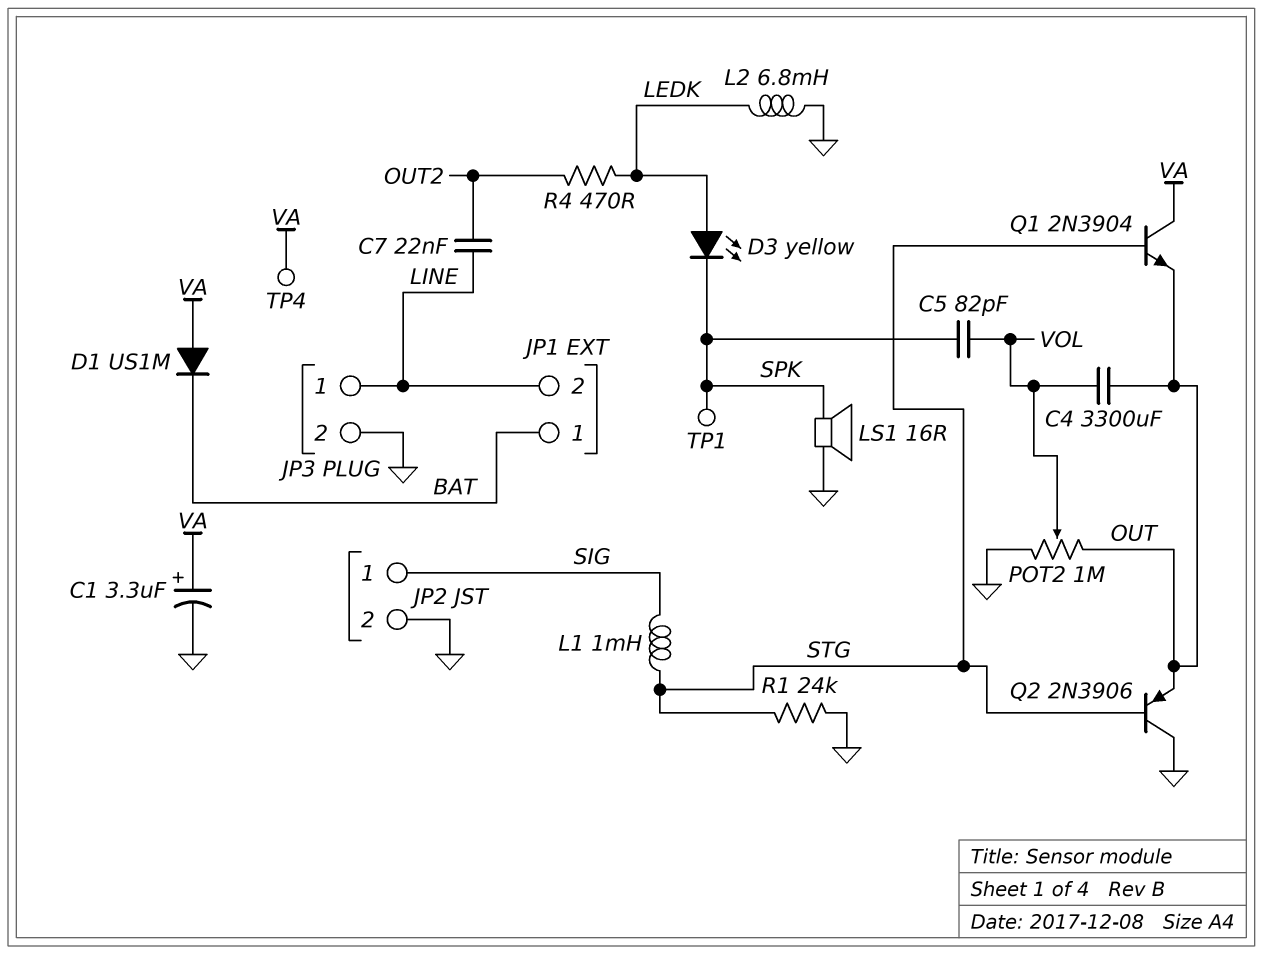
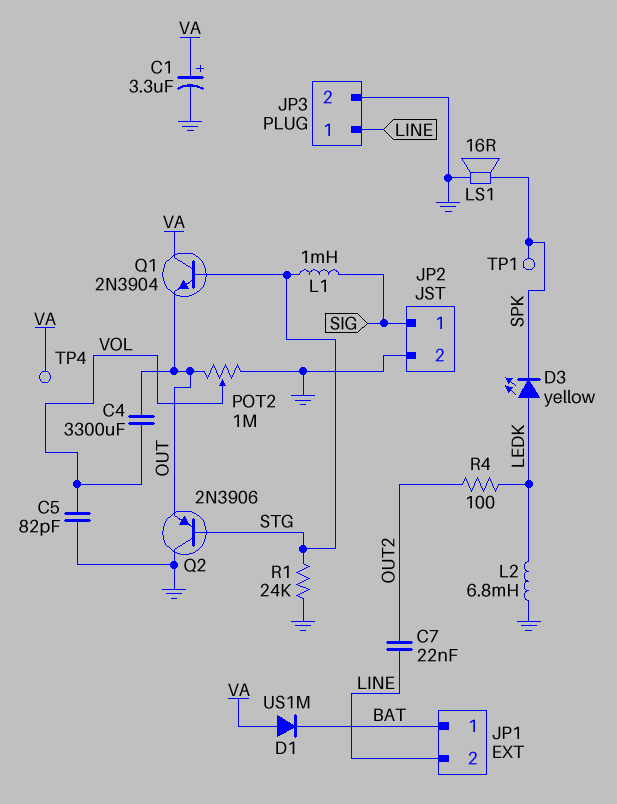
C5: 82pF (SPK, VOL) -> 82pF (GND, VOL)
R4: 470 (LEDK, OUT2) -> 100 (LEDK, OUT2)

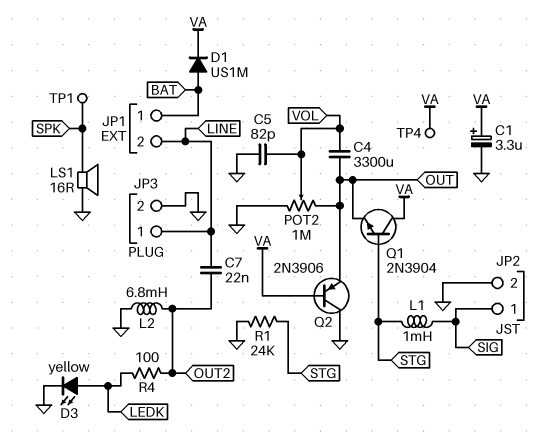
D1: diode US1M (A VA, K BAT) -> diode US1M (A BAT, K VA)
D3: LED yellow (A LEDK, K SPK) -> LED yellow (A LEDK, K GND)
L2: 6.8mH (GND, LEDK) -> 6.8mH (GND, OUT2)
Q2: PNP 2N3906 (B STG, C GND, E OUT) -> PNP 2N3906 (B VA, C GND, E OUT)

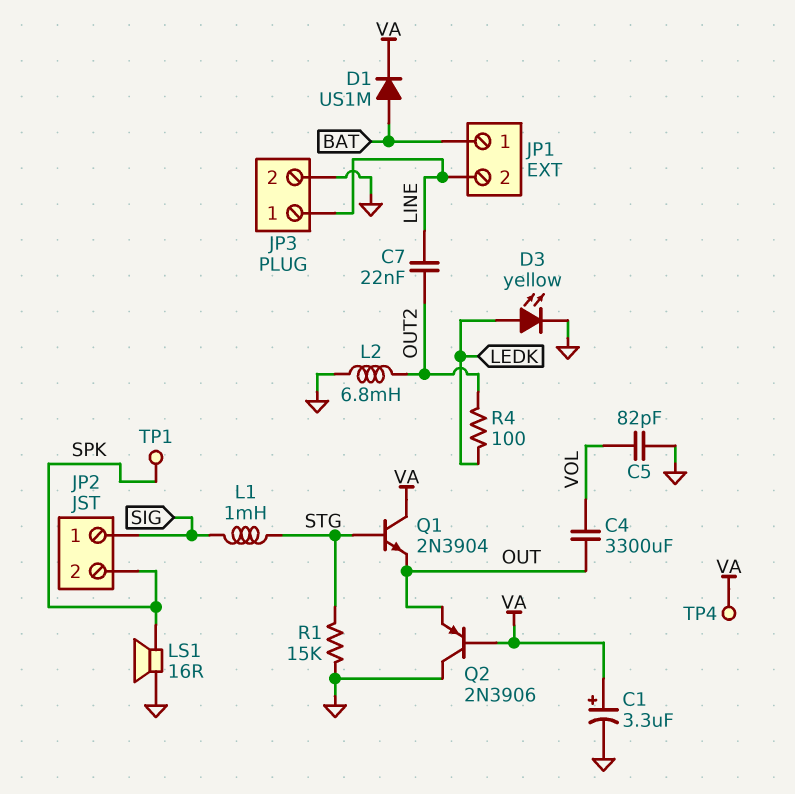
JP2 pin 2: GND -> SPK
POT2: 1M (GND, OUT, wiper VOL) -> none
R1: 24k (GND, STG) -> 15k (GND, STG)

